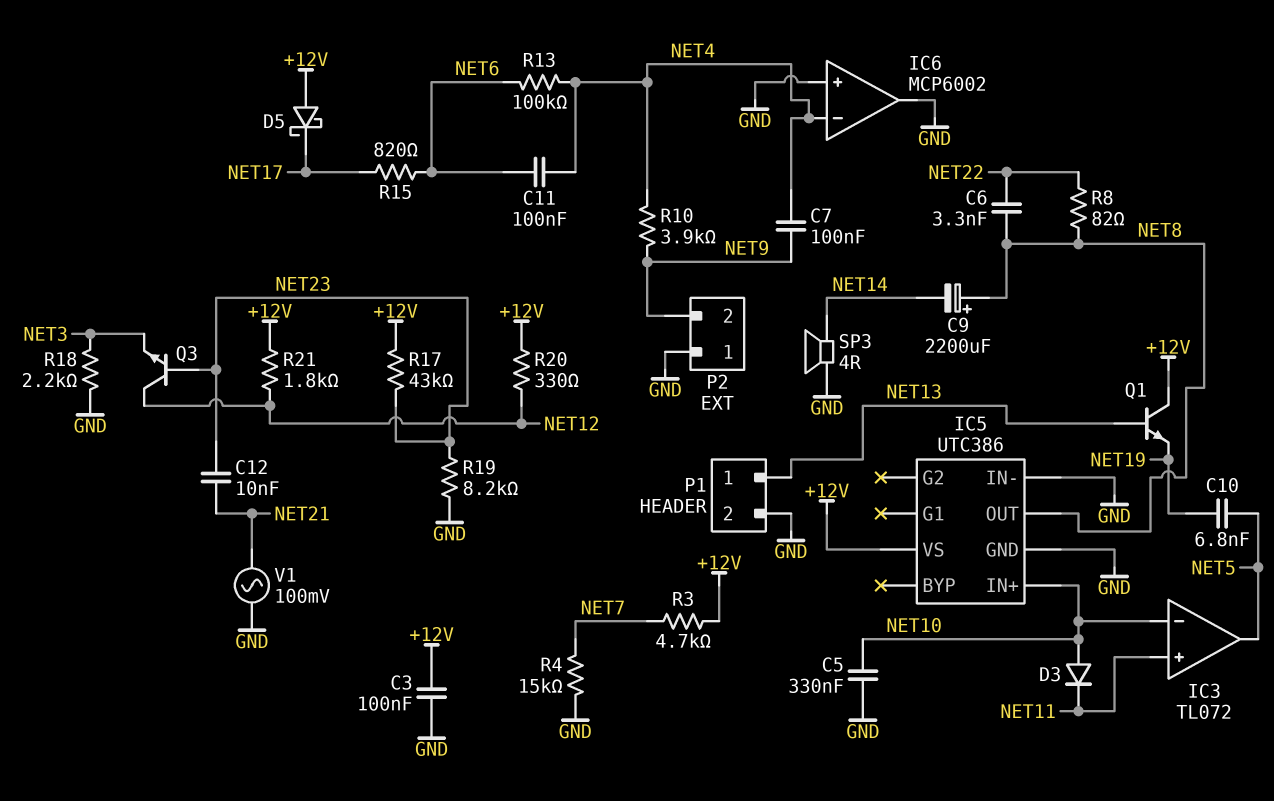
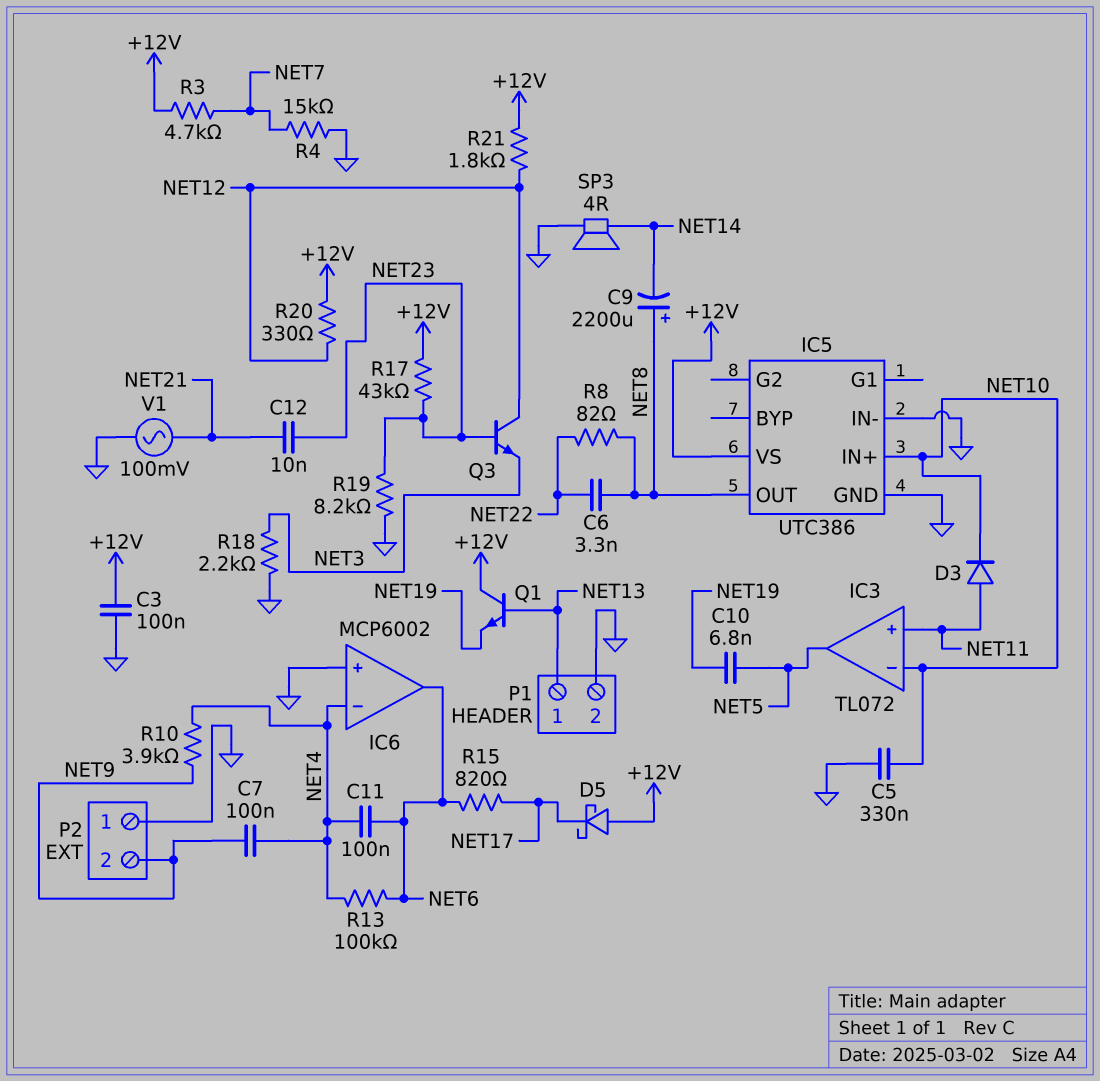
D3: diode (A NET10, K NET11) -> diode (A NET11, K NET10)
IC6 pin out: GND -> NET6

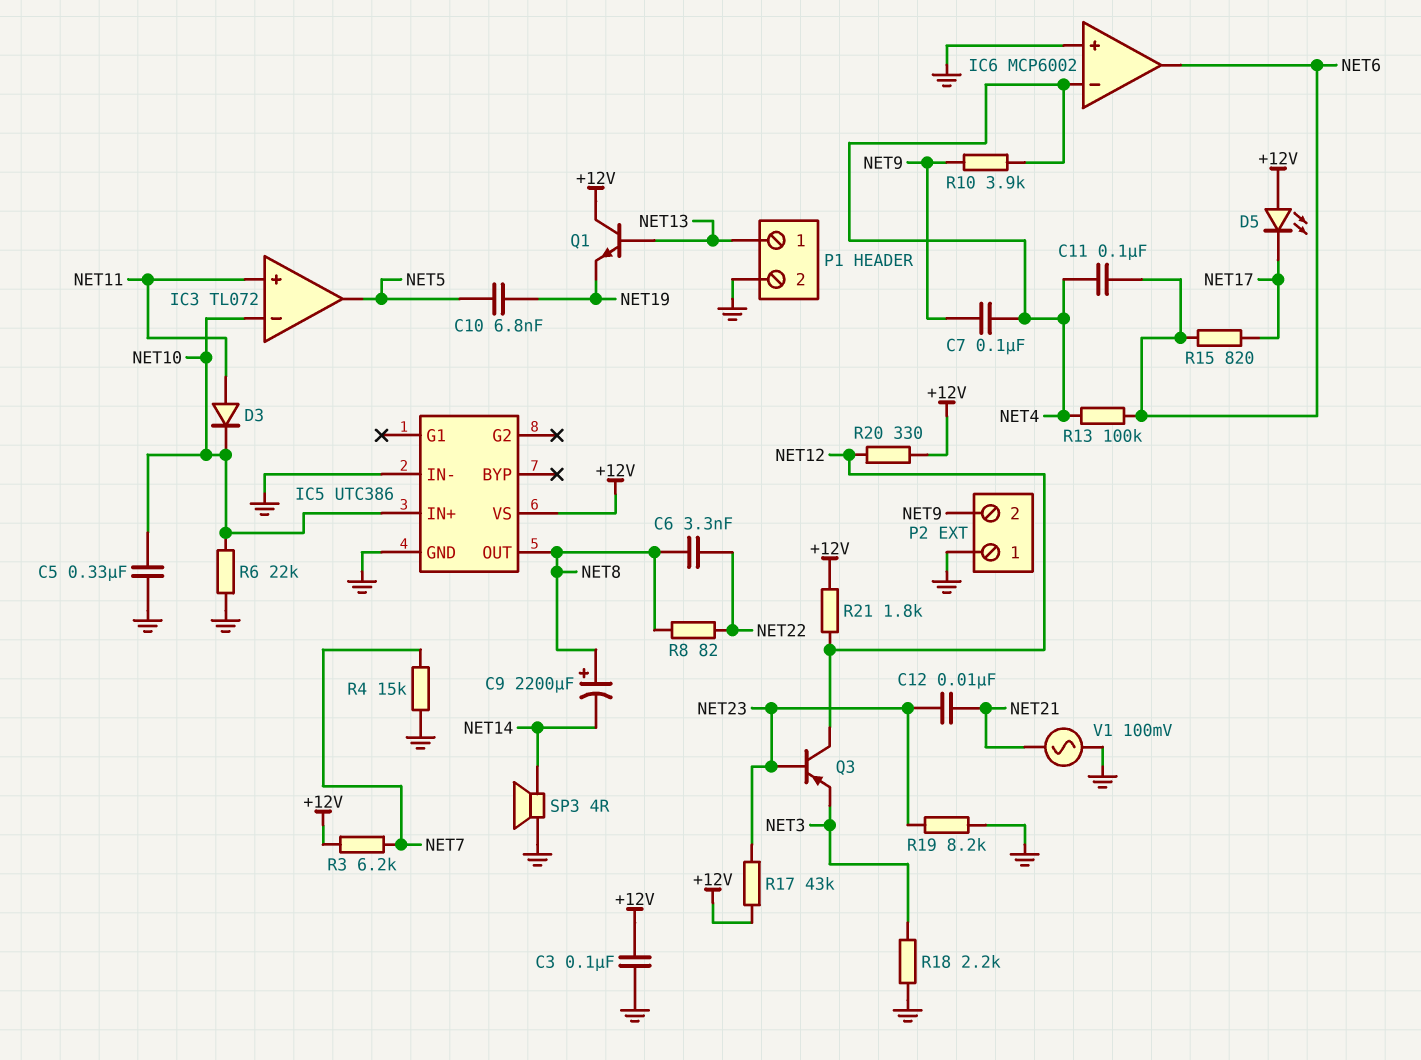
D5: schottky (A +12V, K NET17) -> LED (A +12V, K NET17)
Q3: NPN (B NET23, C NET12, E NET3) -> PNP (B NET23, C NET12, E NET3)
R3: 4.7k (+12V, NET7) -> 6.2k (+12V, NET7)
R6: none -> 22k (GND, NET10)

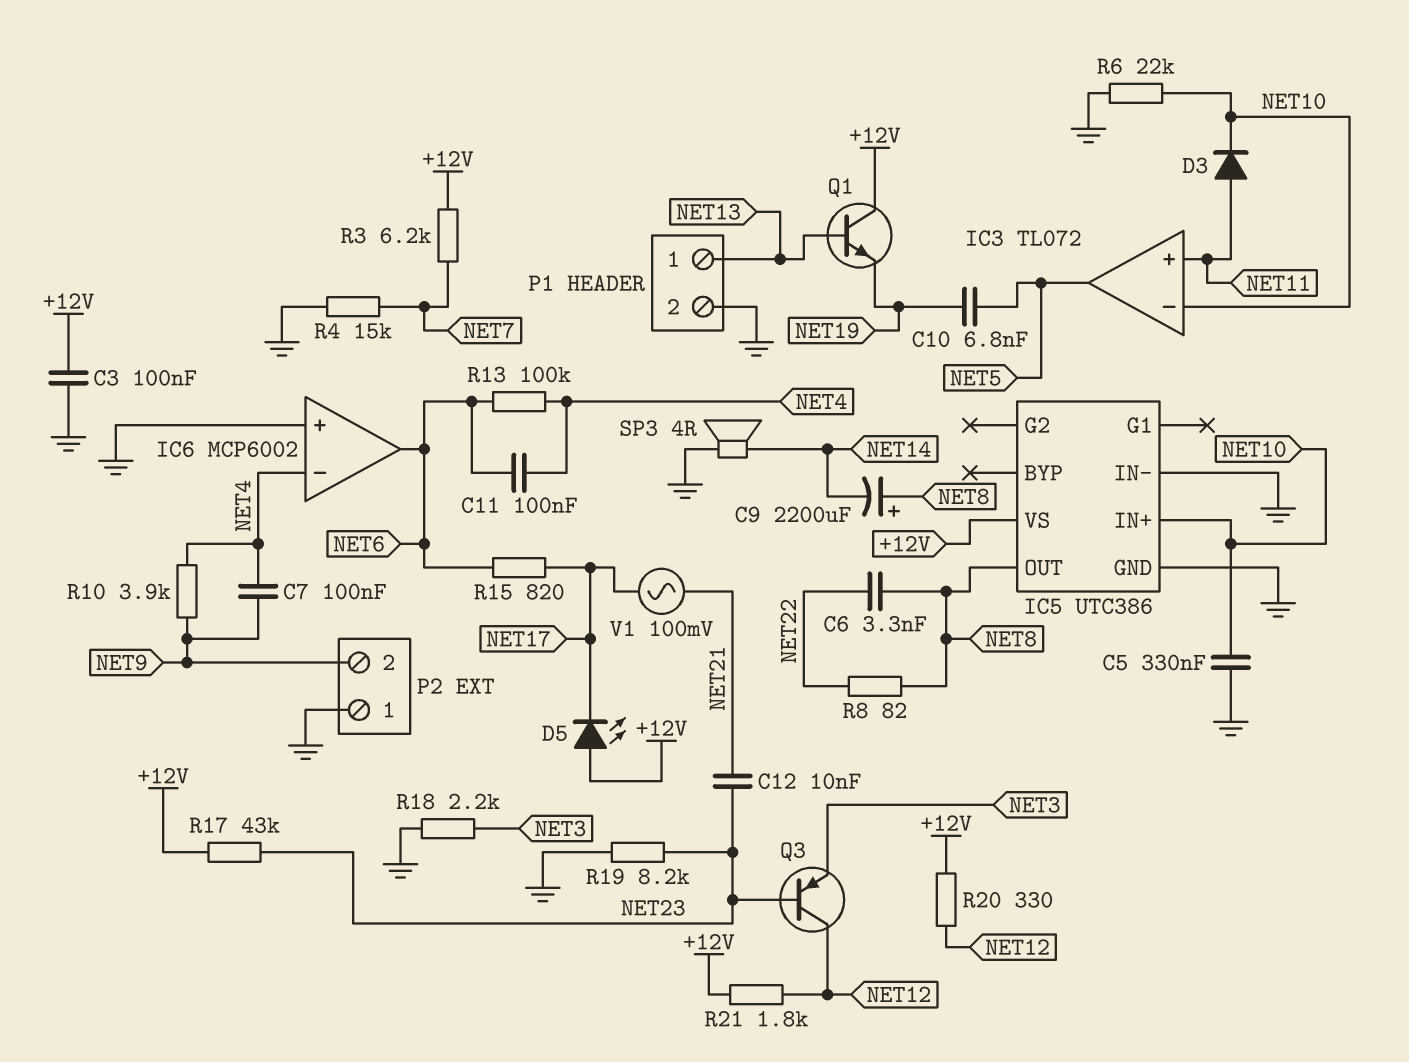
V1: AC 100mV (GND, NET21) -> AC 100mV (NET17, NET21)

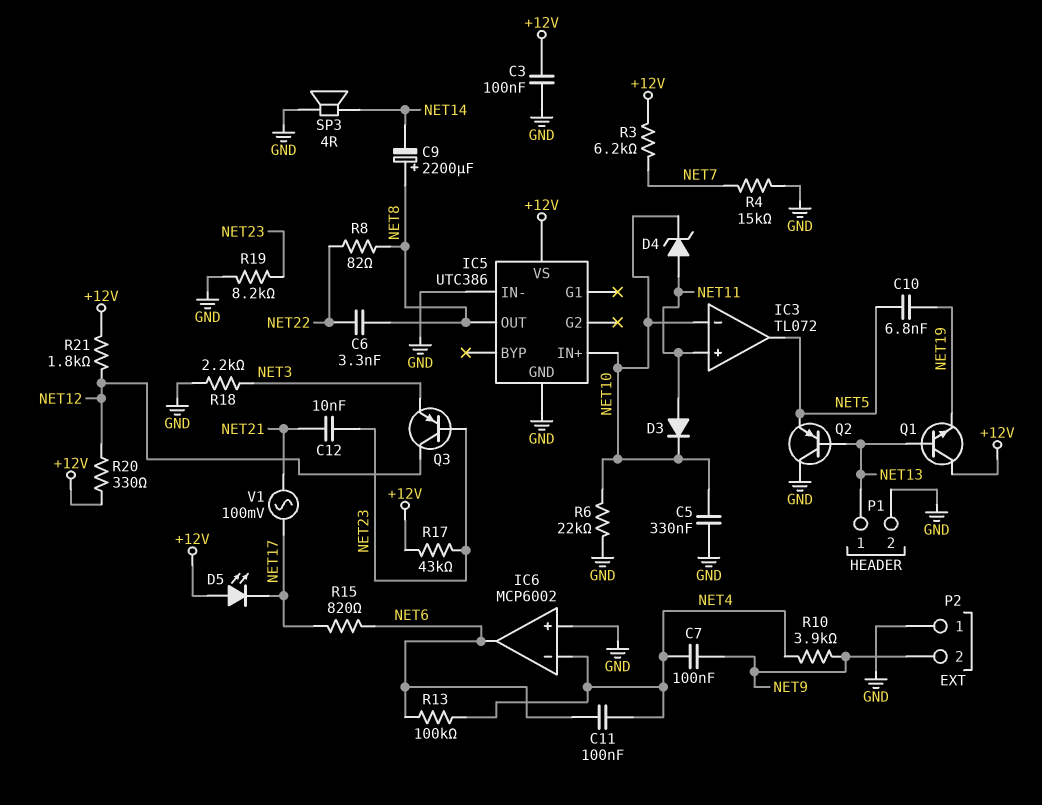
D4: none -> zener (A NET11, K NET10)
Q2: none -> PNP (B NET13, C GND, E NET5)

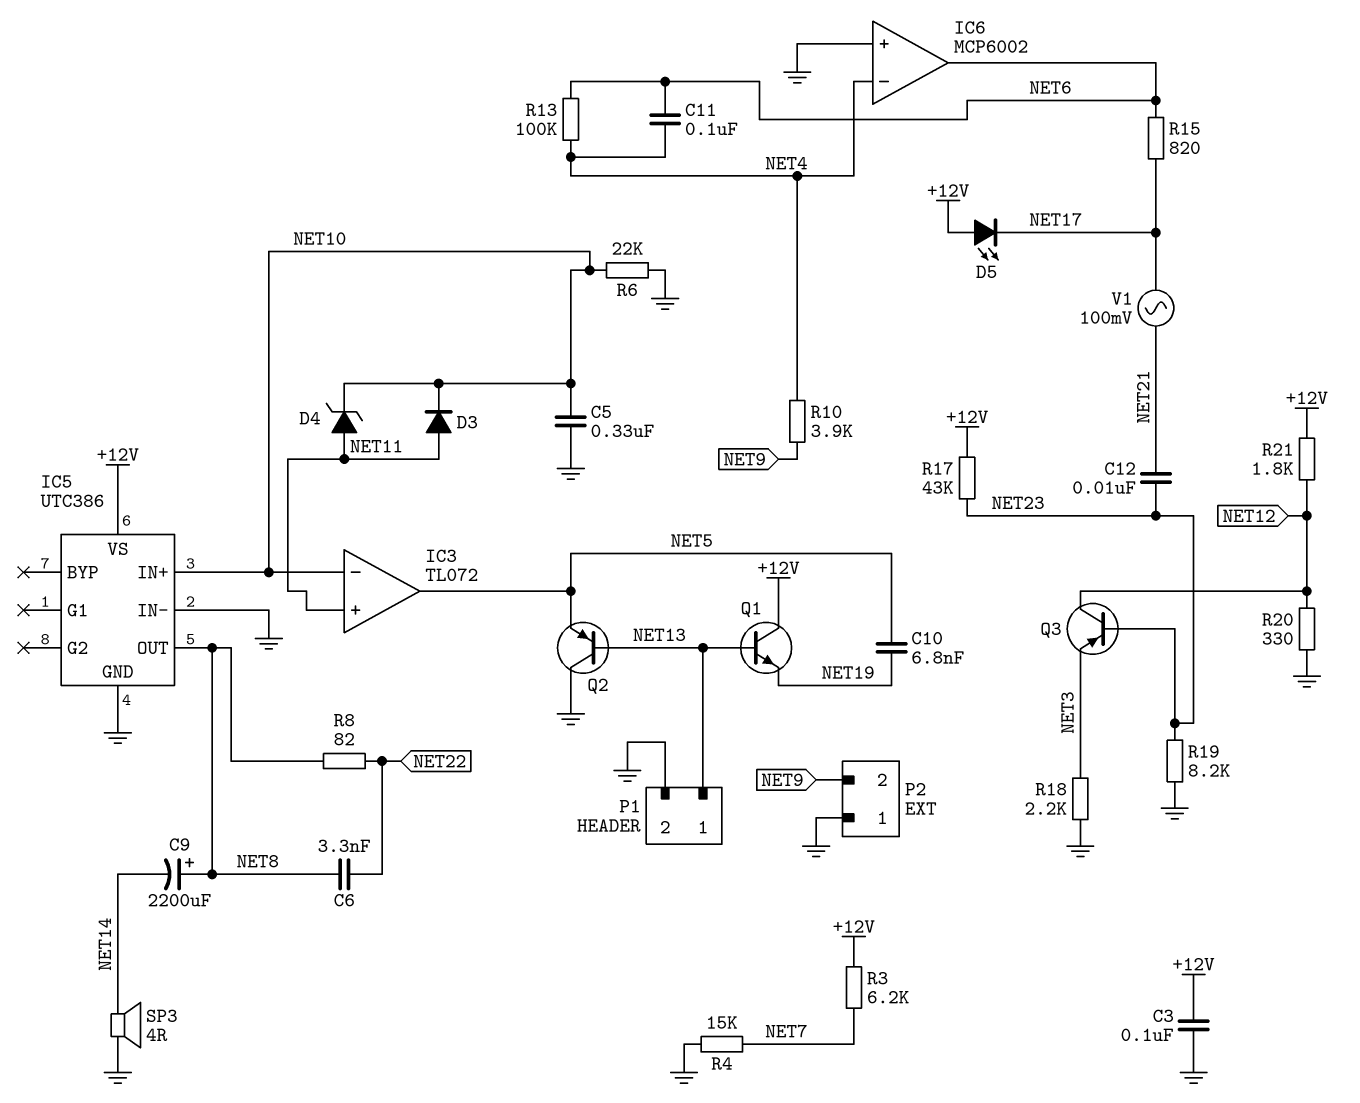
C7: 100nF (NET4, NET9) -> none
R20: 330 (+12V, NET12) -> 330 (GND, NET12)

